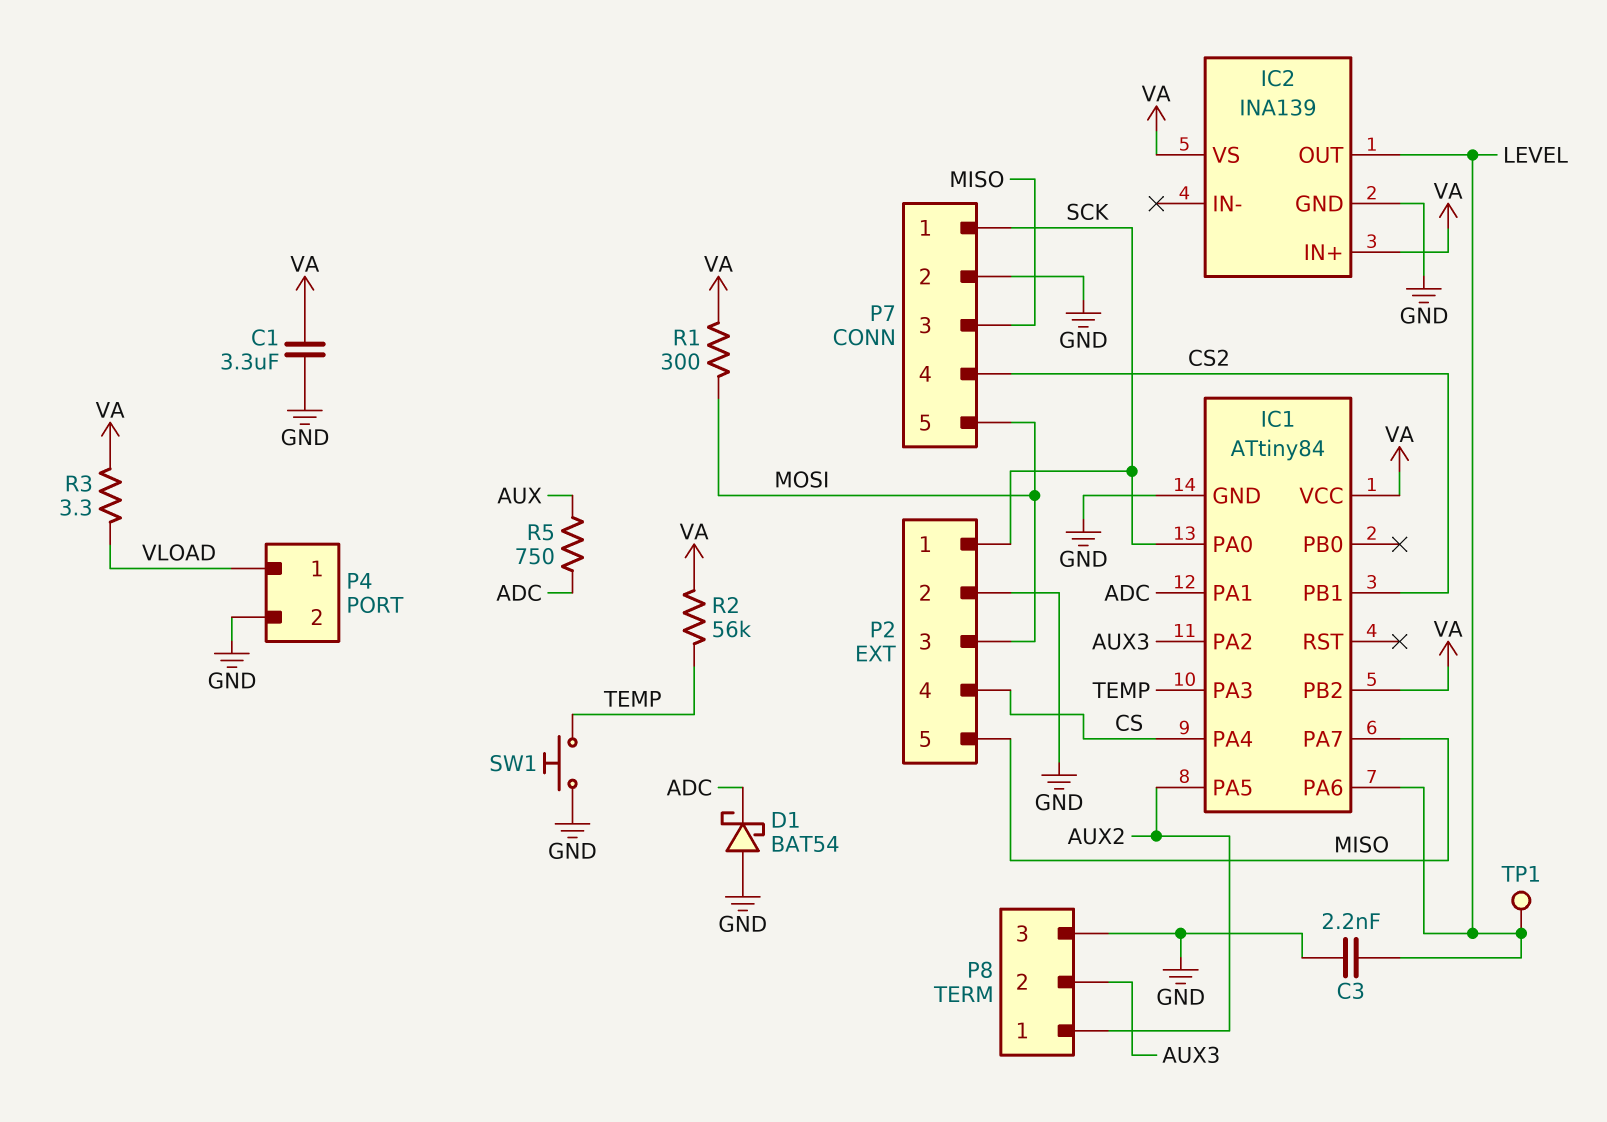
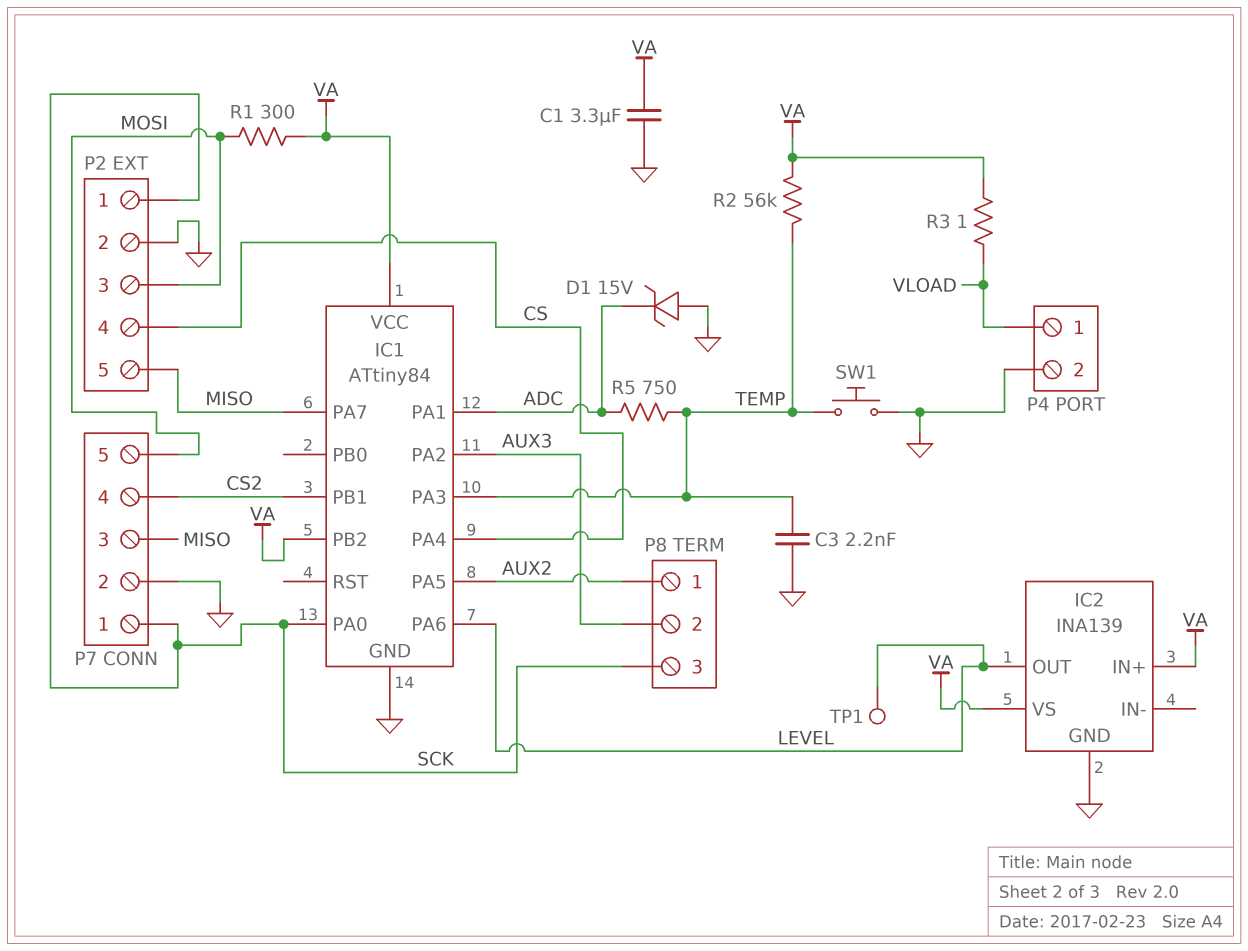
C3: 2.2nF (GND, LEVEL) -> 2.2nF (GND, TEMP)
D1: schottky BAT54 (A GND, K ADC) -> zener 15V (A GND, K ADC)
P8 pin 3: GND -> SCK
R3: 3.3 (VA, VLOAD) -> 1 (VA, VLOAD)
R5: 750 (ADC, AUX) -> 750 (ADC, TEMP)

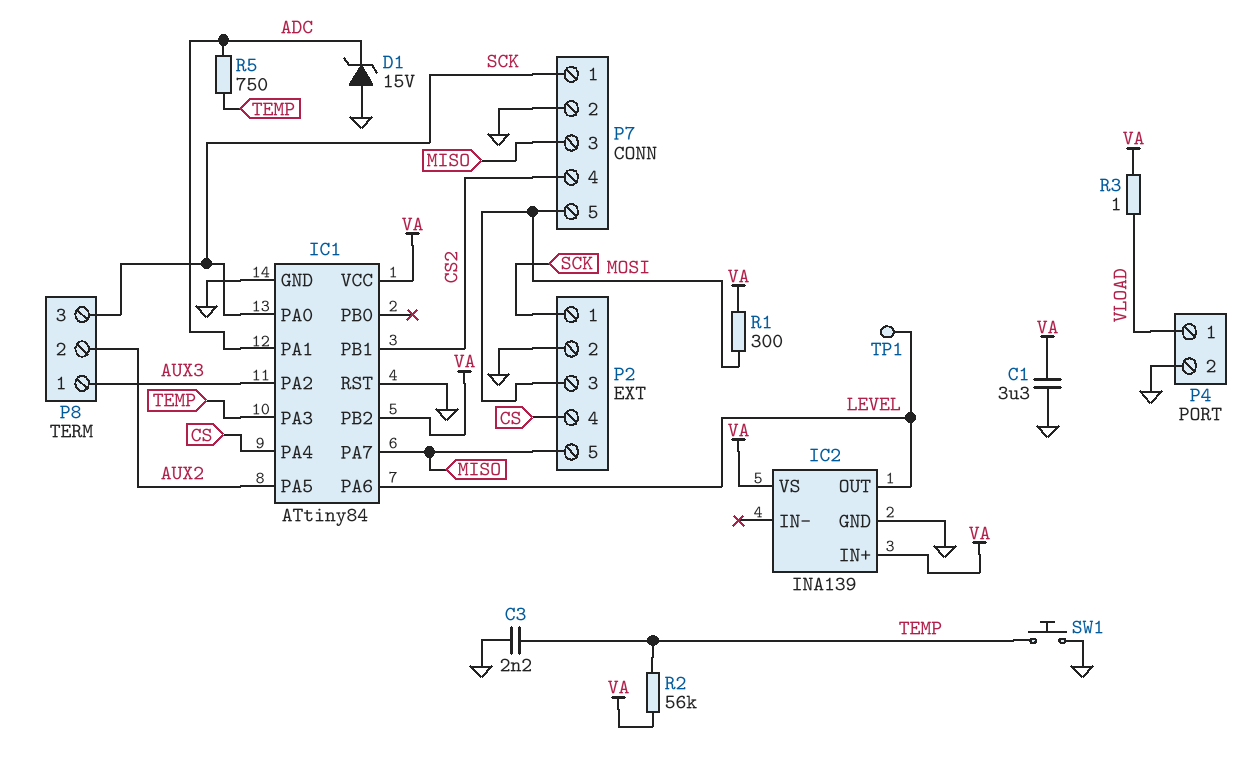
IC1 pin RST: none -> GND
P8 pin 1: AUX2 -> AUX3
P8 pin 2: AUX3 -> AUX2

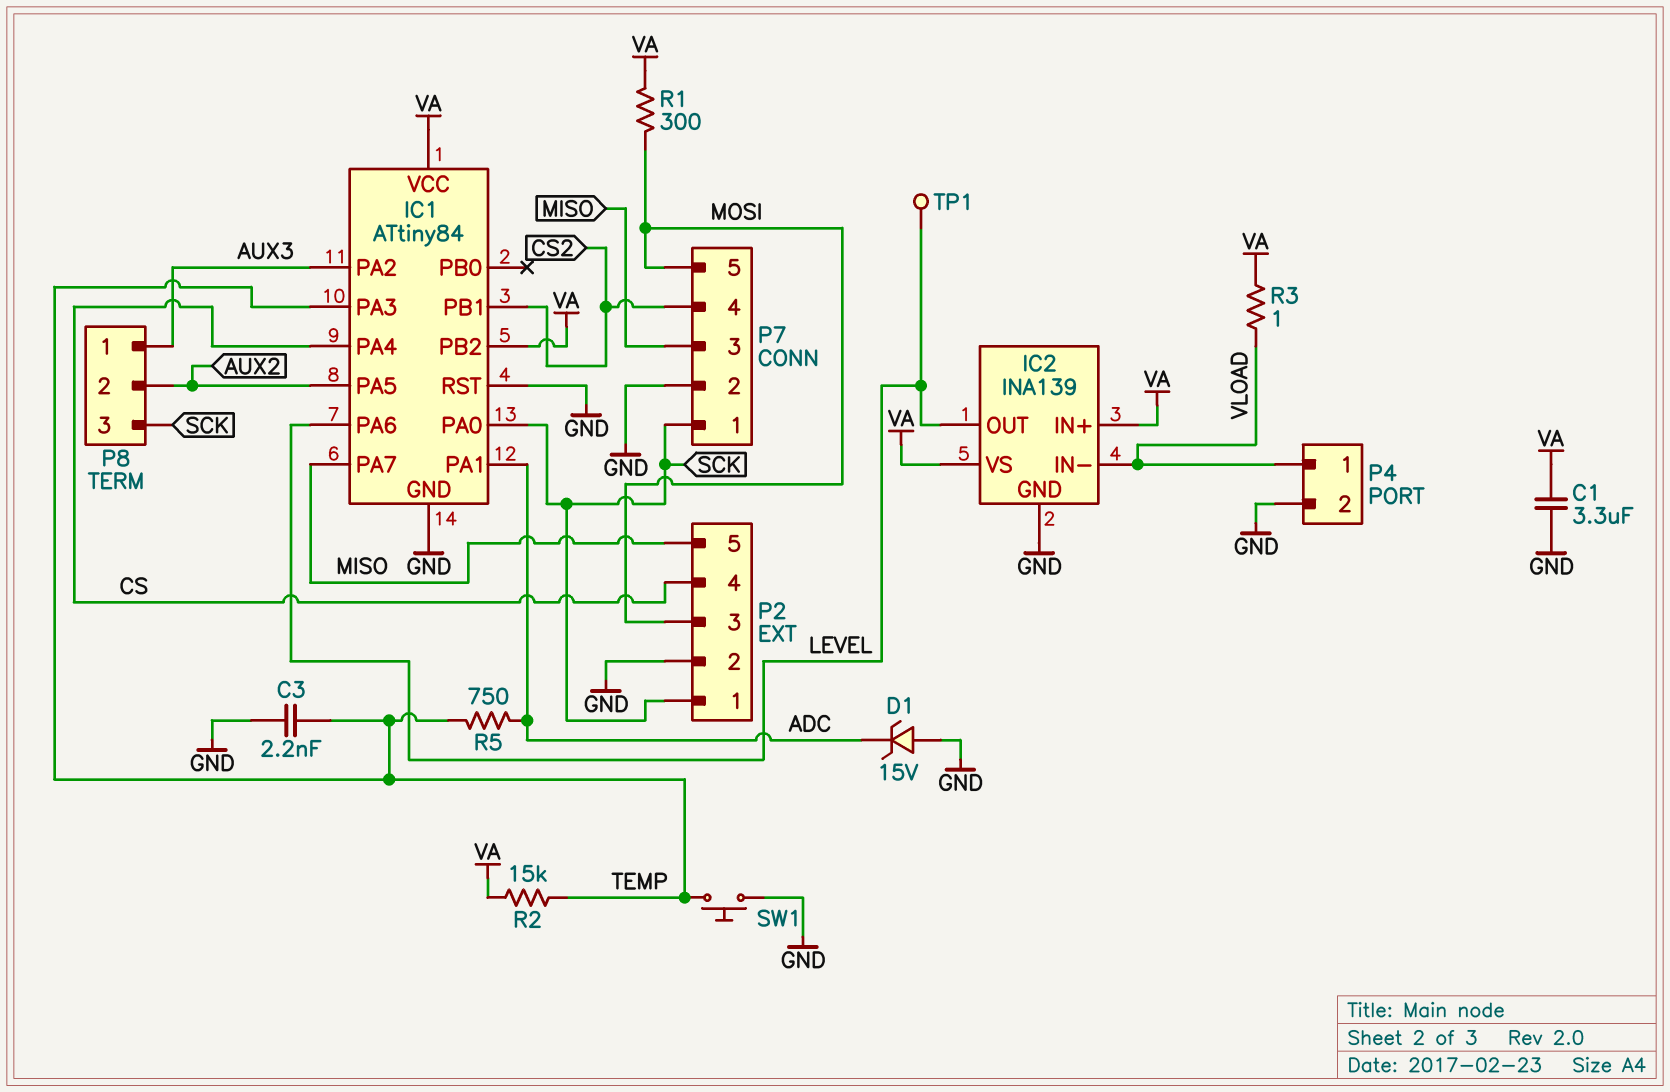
IC2 pin IN-: none -> VLOAD
R2: 56k (TEMP, VA) -> 15k (TEMP, VA)

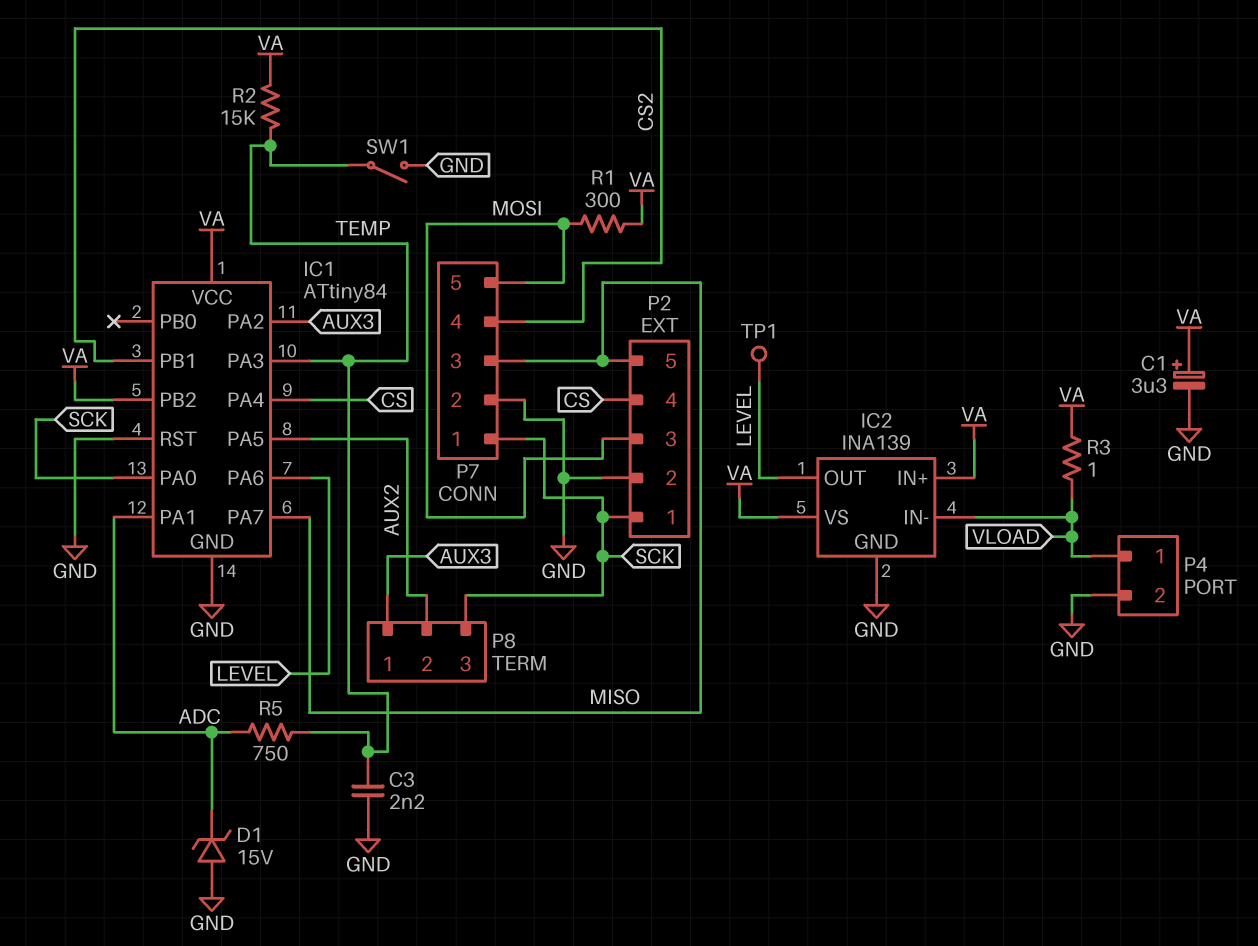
C1: 3.3uF (GND, VA) -> 3.3uF (plus VA, minus GND)
SW1: button (GND, TEMP) -> switch (GND, TEMP)

